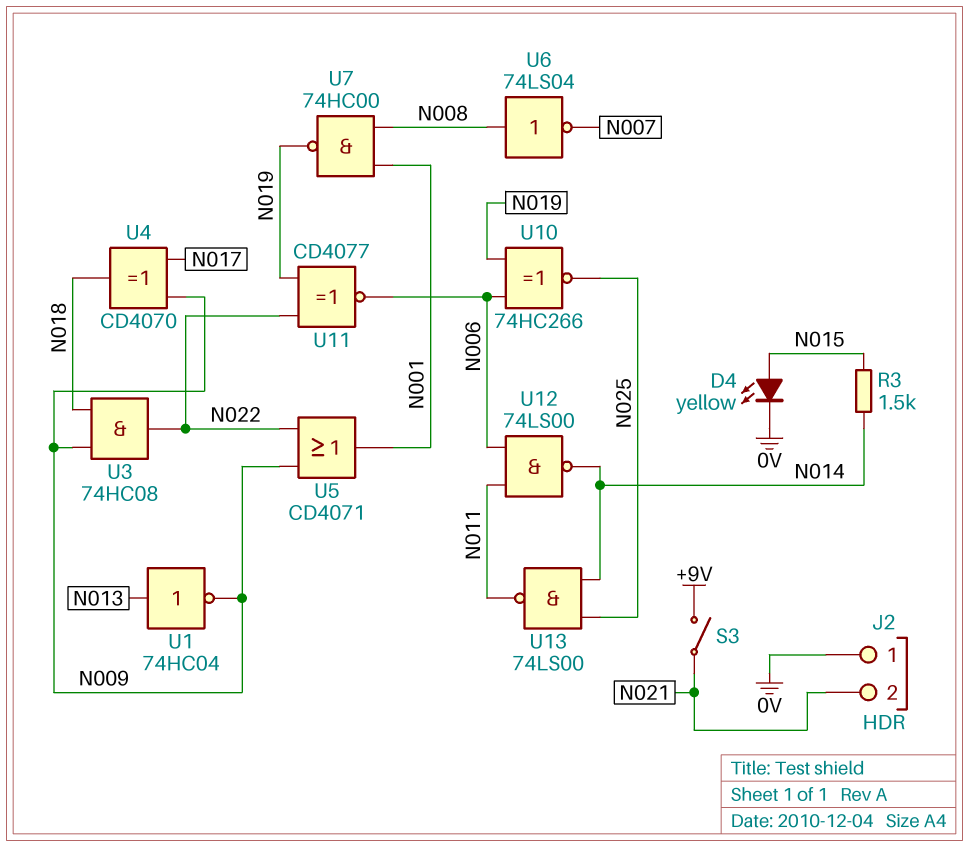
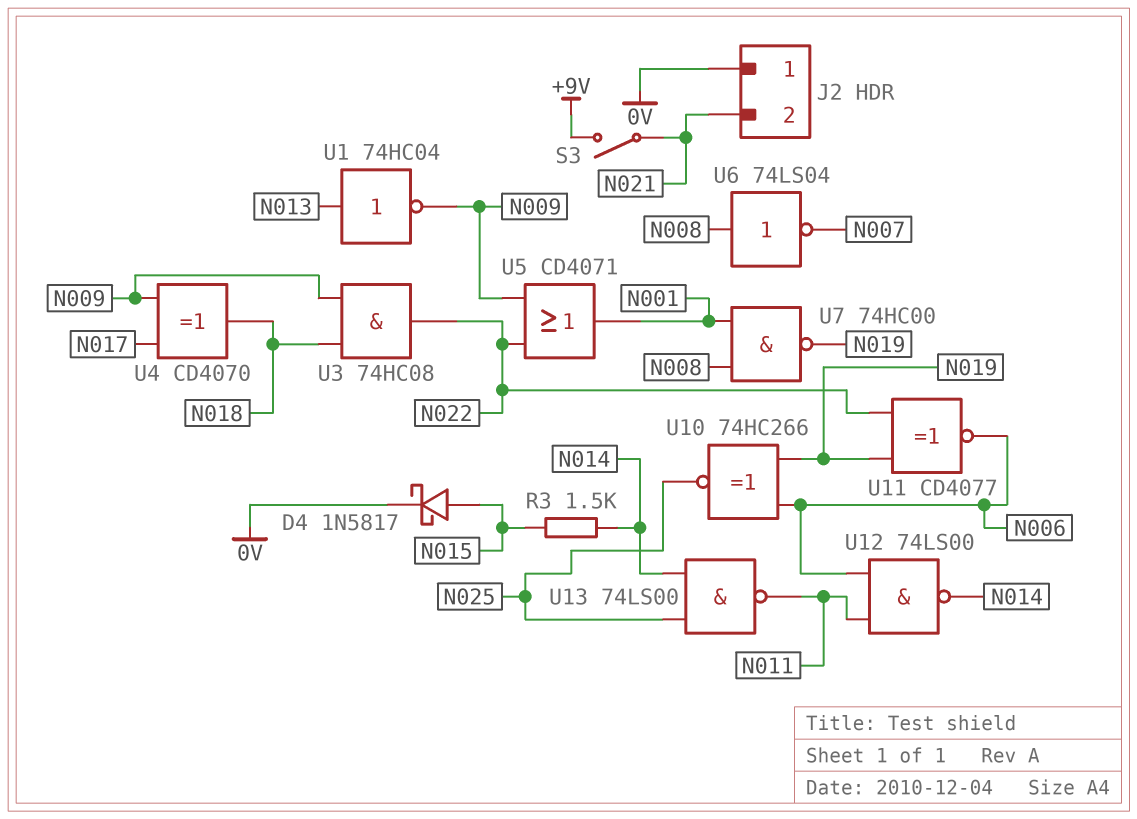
D4: LED yellow (A N015, K 0V) -> schottky 1N5817 (A N015, K 0V)

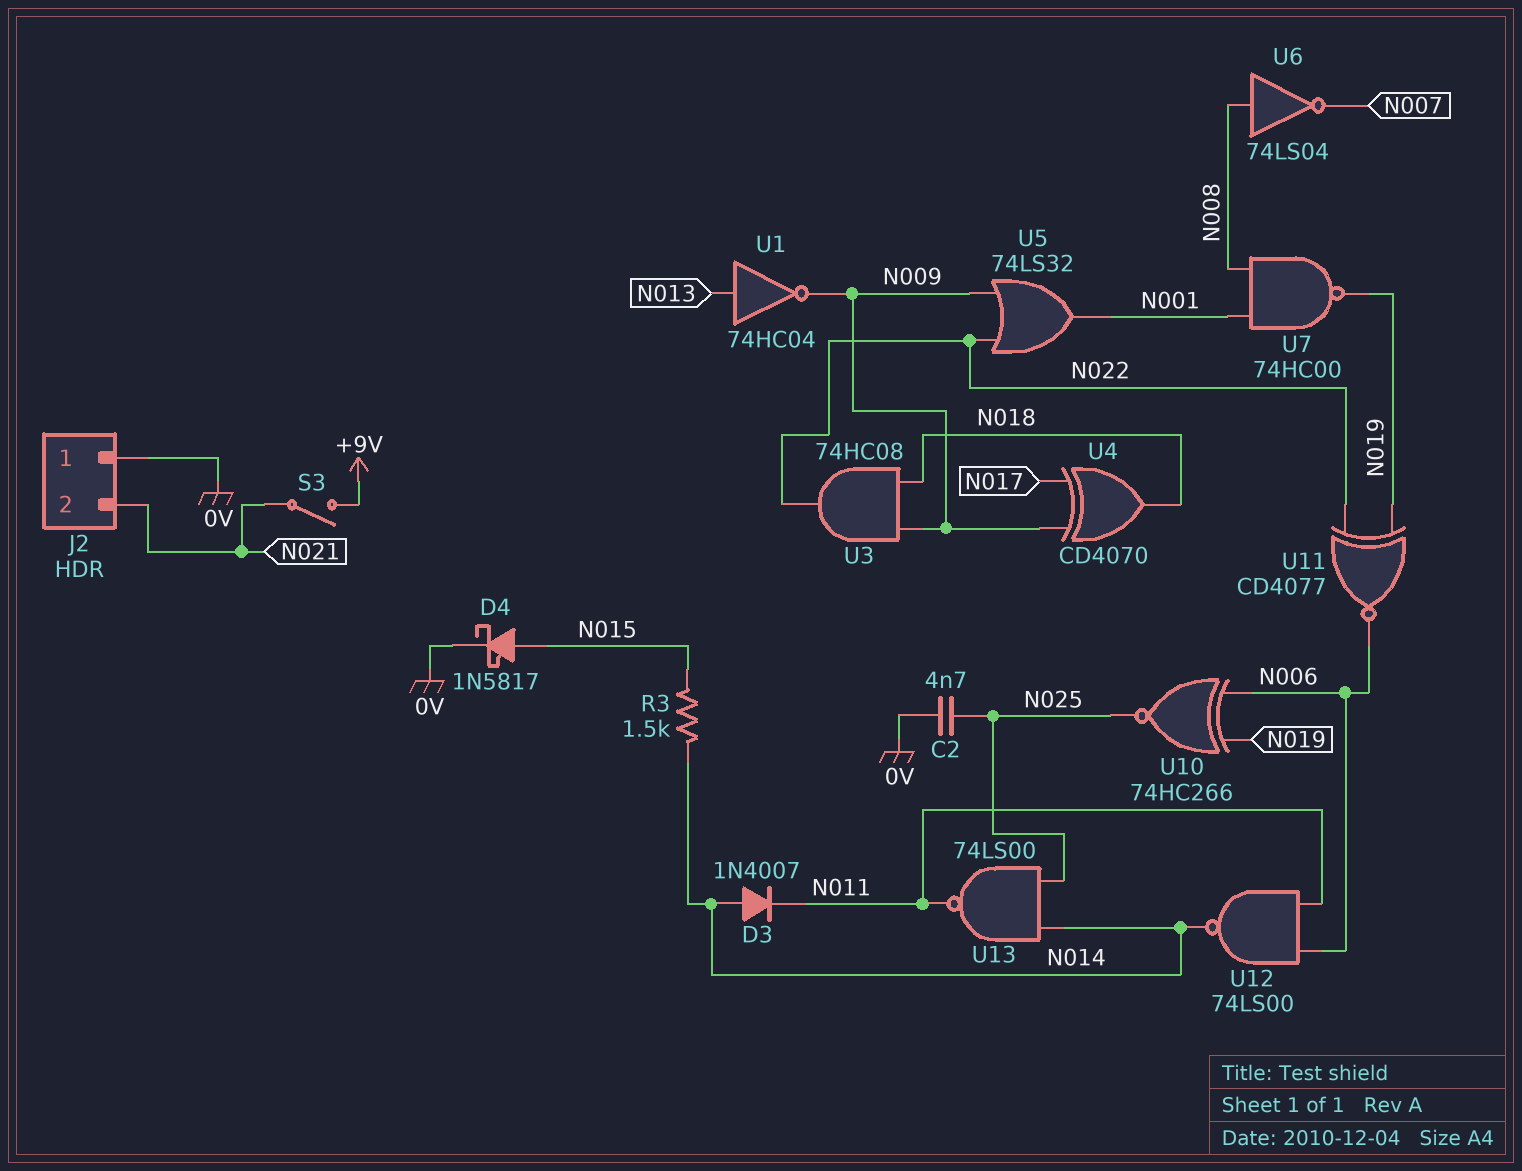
C2: none -> 4.7nF (0V, N025)
D3: none -> diode 1N4007 (A N014, K N011)
U5: OR CD4071 (in N009, in N022, out N001) -> OR 74LS32 (in N009, in N022, out N001)

